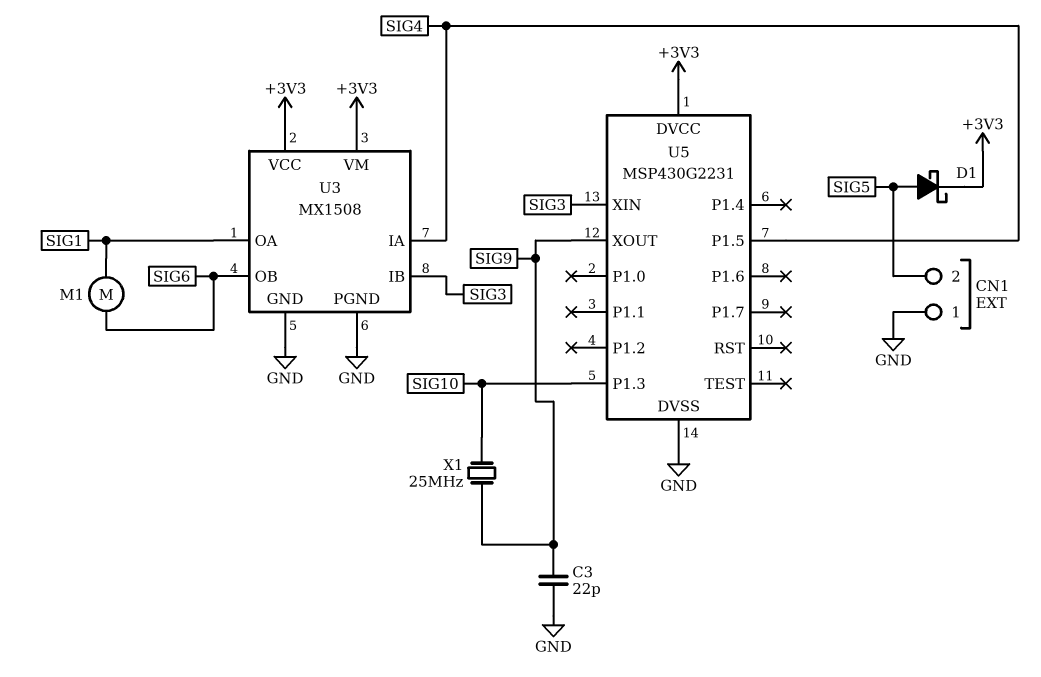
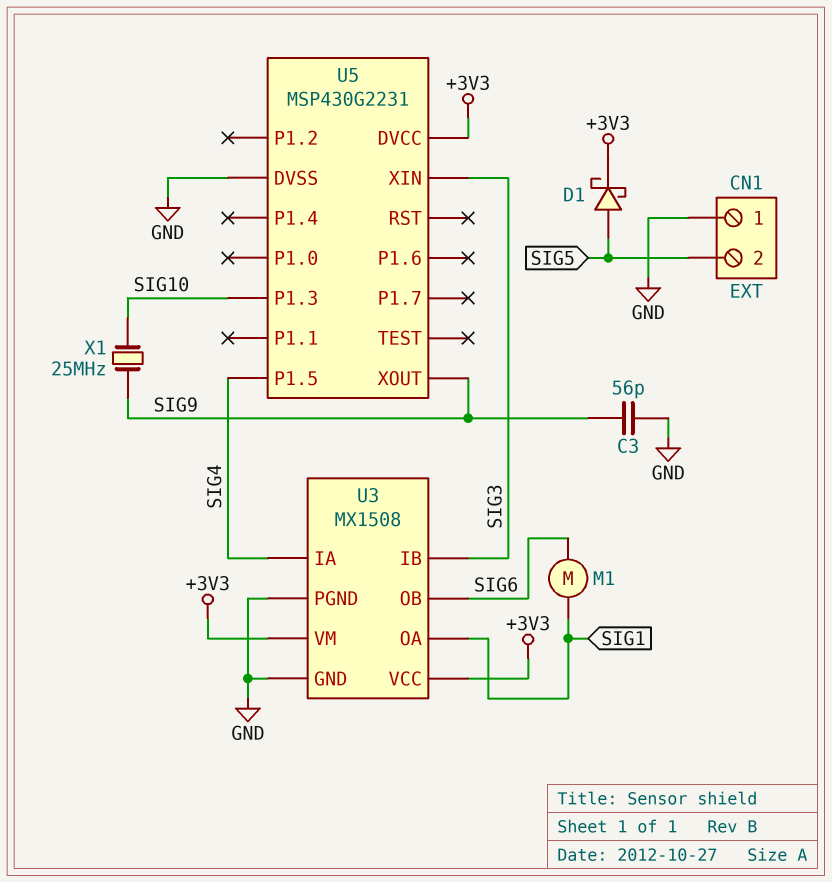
C3: 22pF (GND, SIG9) -> 56pF (GND, SIG9)

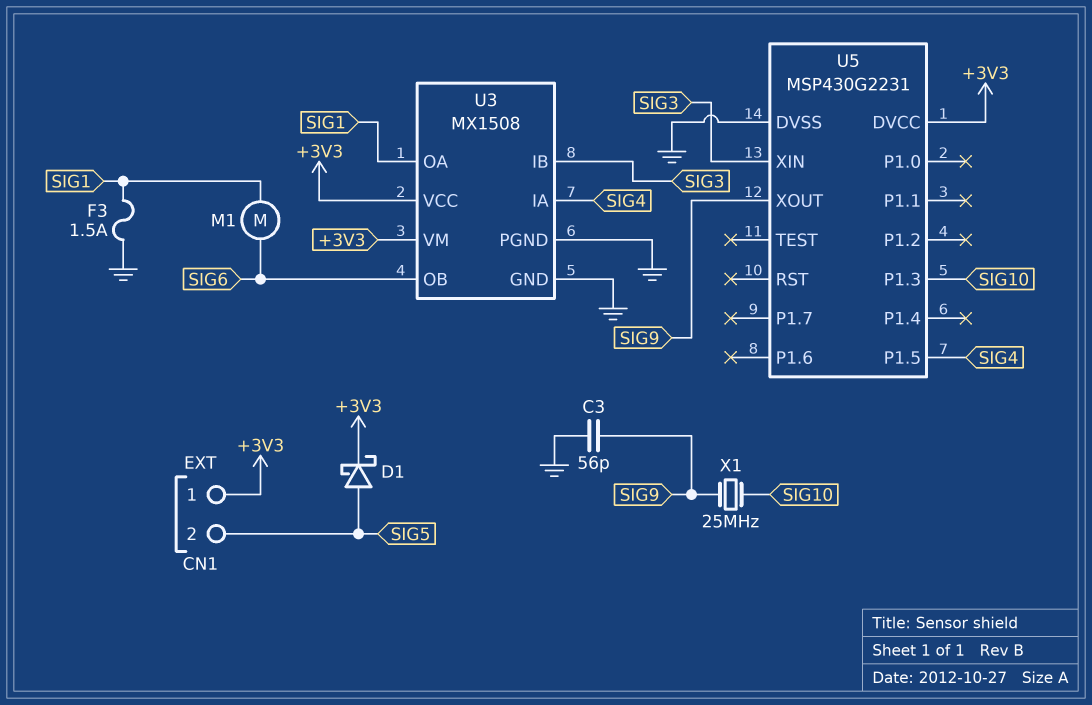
CN1 pin 1: GND -> +3V3
F3: none -> 1.5A (GND, SIG1)

